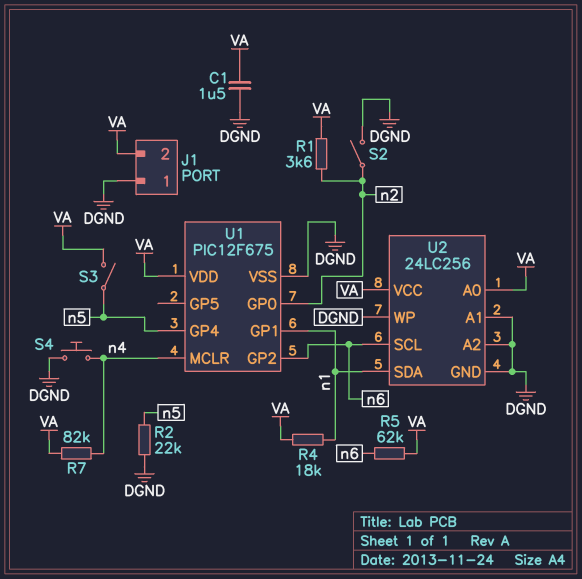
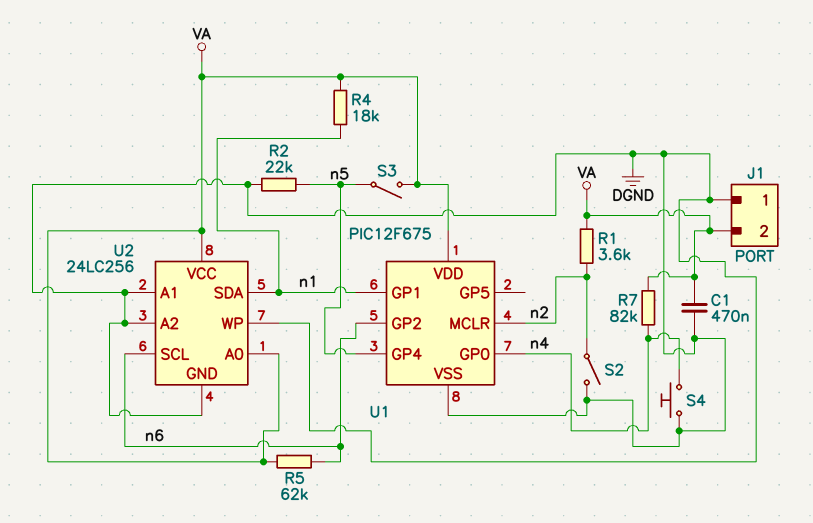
C1: 1.5uF (DGND, VA) -> 470nF (DGND, VA)
U1 pin GP0: n2 -> n4
U1 pin MCLR: n4 -> n2

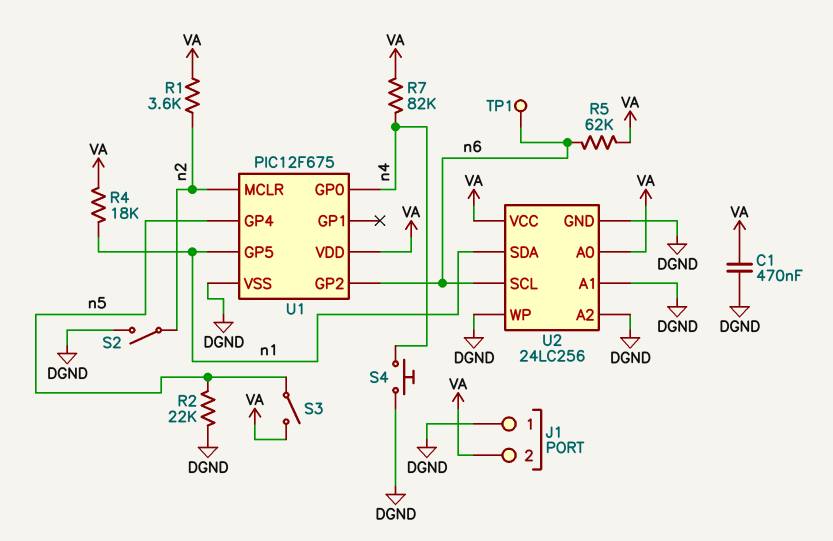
TP1: none -> test point (n6)
U1 pin GP1: n1 -> none
U1 pin GP5: none -> n1

